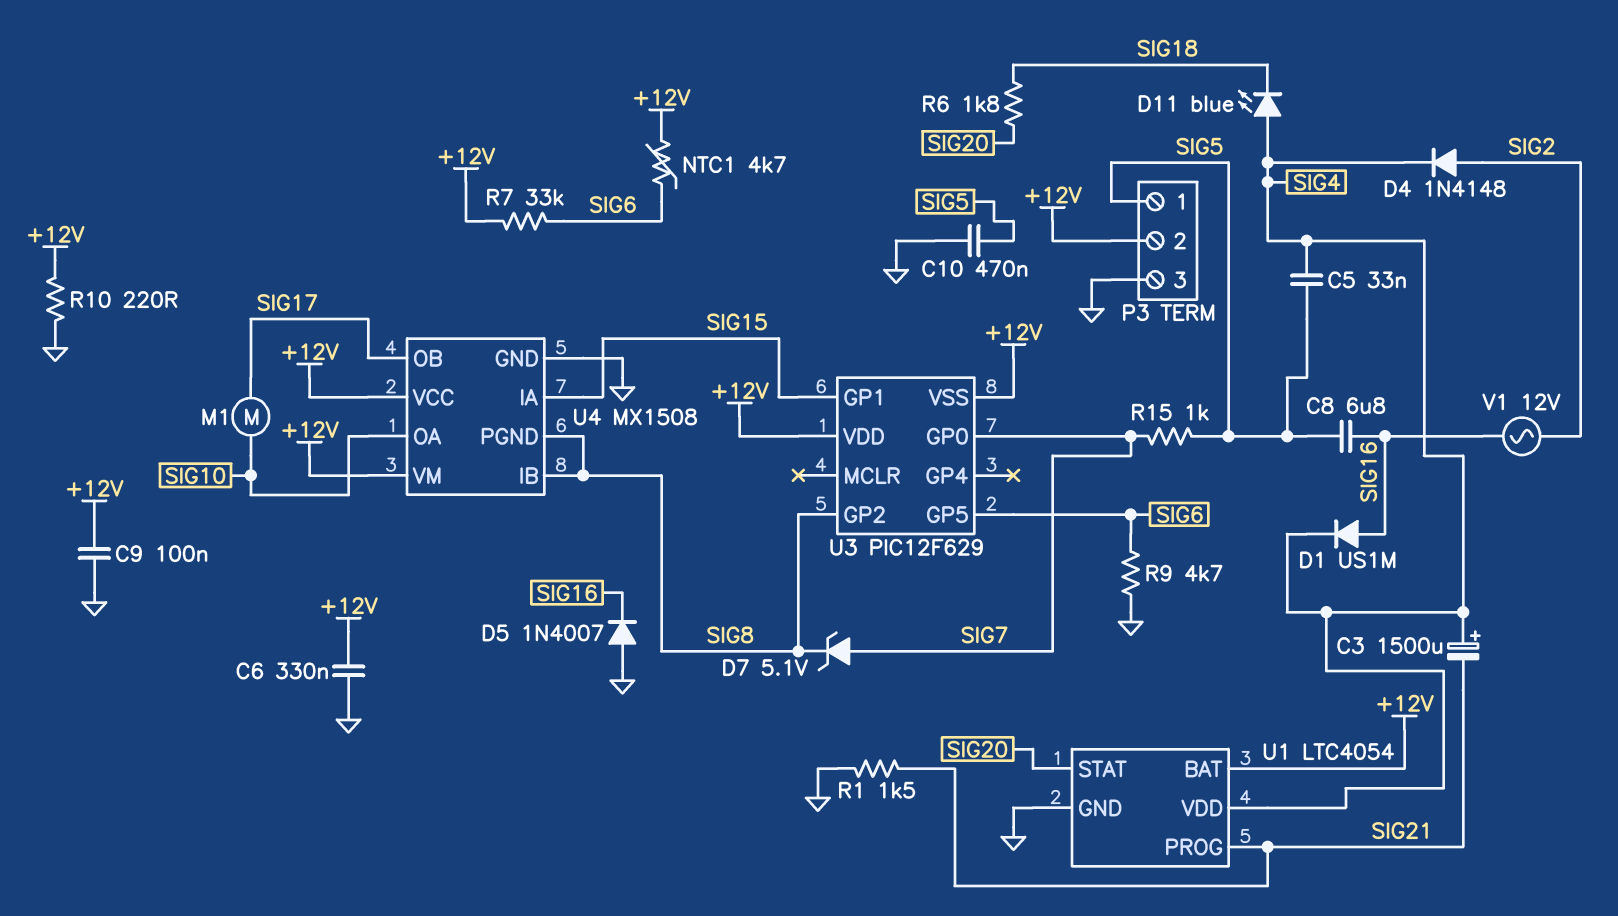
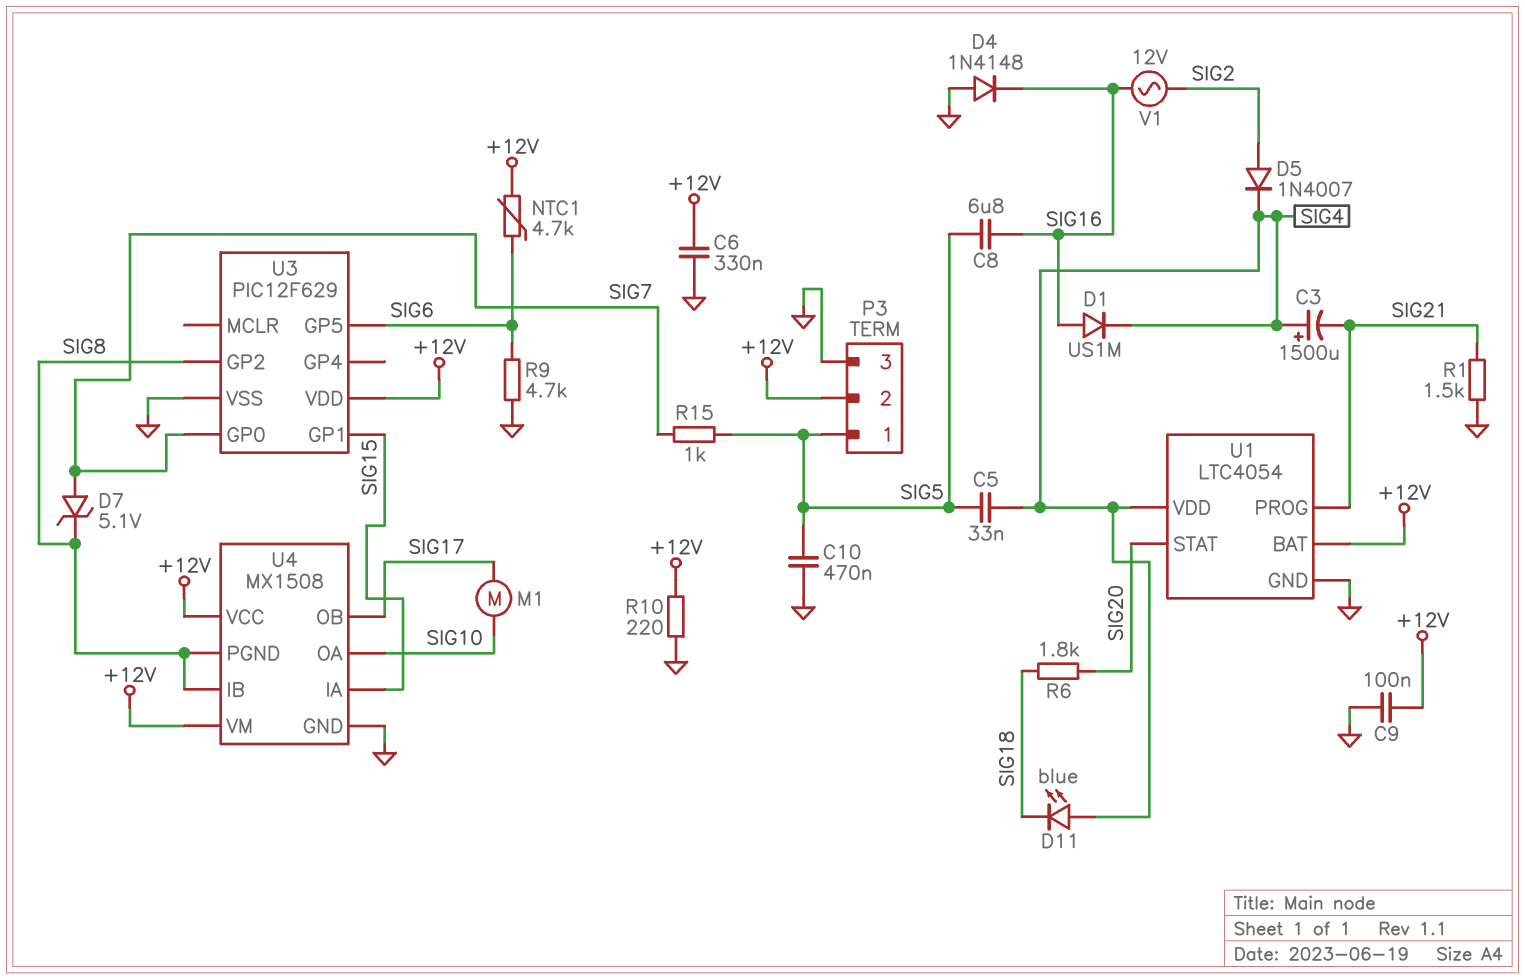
D4: diode 1N4148 (A SIG2, K SIG4) -> diode 1N4148 (A GND, K SIG16)
D5: diode 1N4007 (A GND, K SIG16) -> diode 1N4007 (A SIG2, K SIG4)
R7: 33k (+12V, SIG6) -> none
U3 pin VSS: +12V -> GND

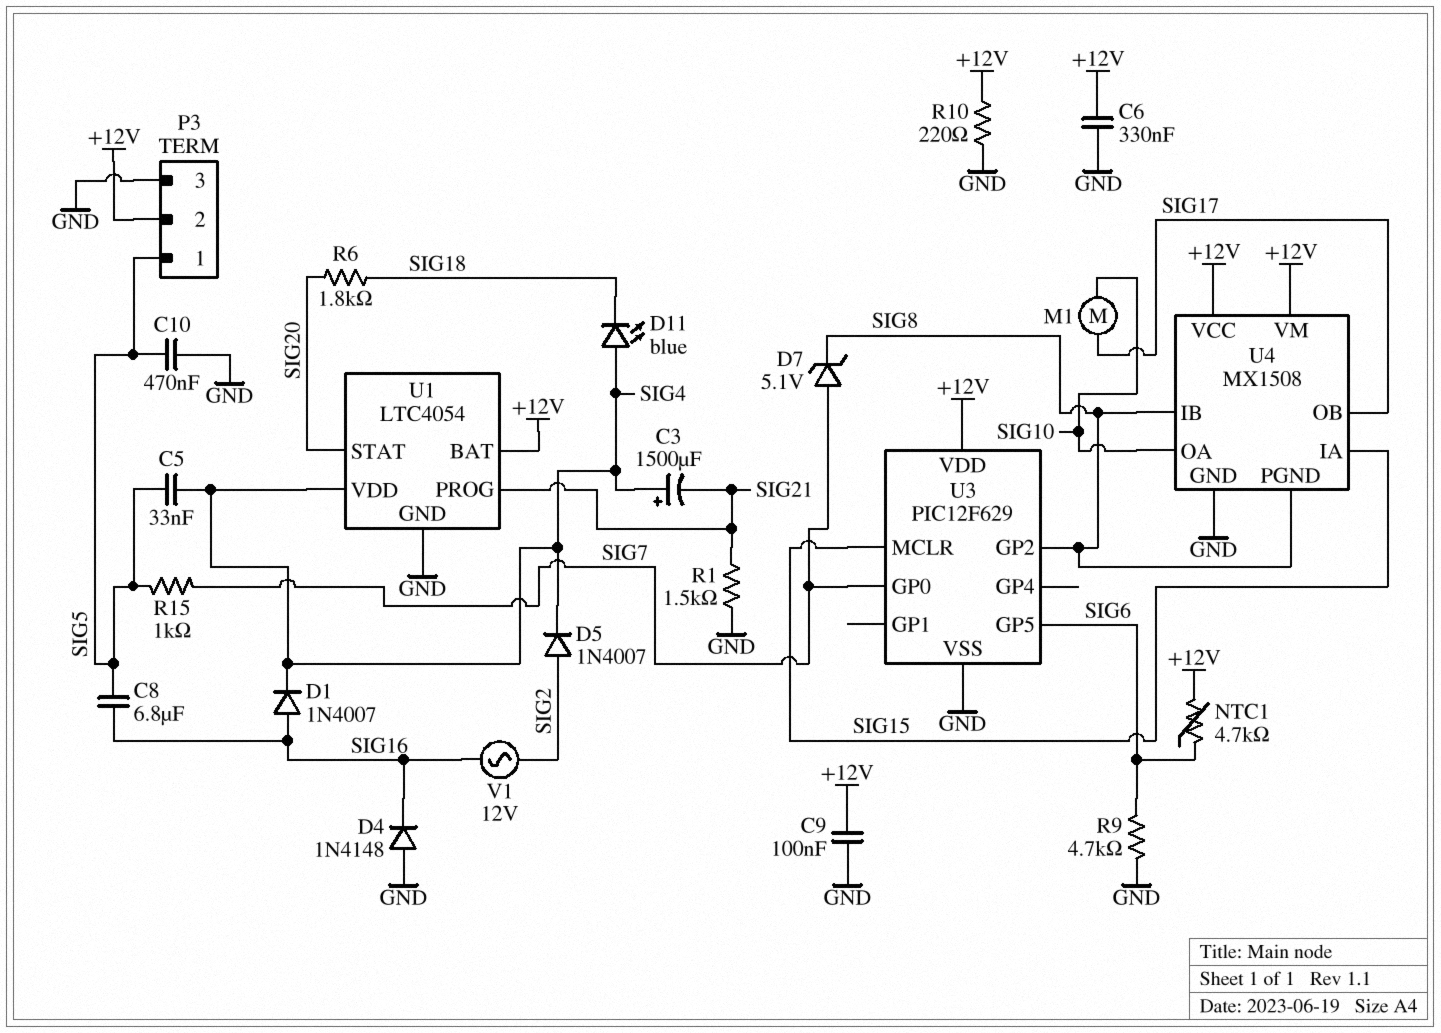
D1: diode US1M (A SIG16, K SIG4) -> diode 1N4007 (A SIG16, K SIG4)
U3 pin GP1: SIG15 -> none
U3 pin MCLR: none -> SIG15

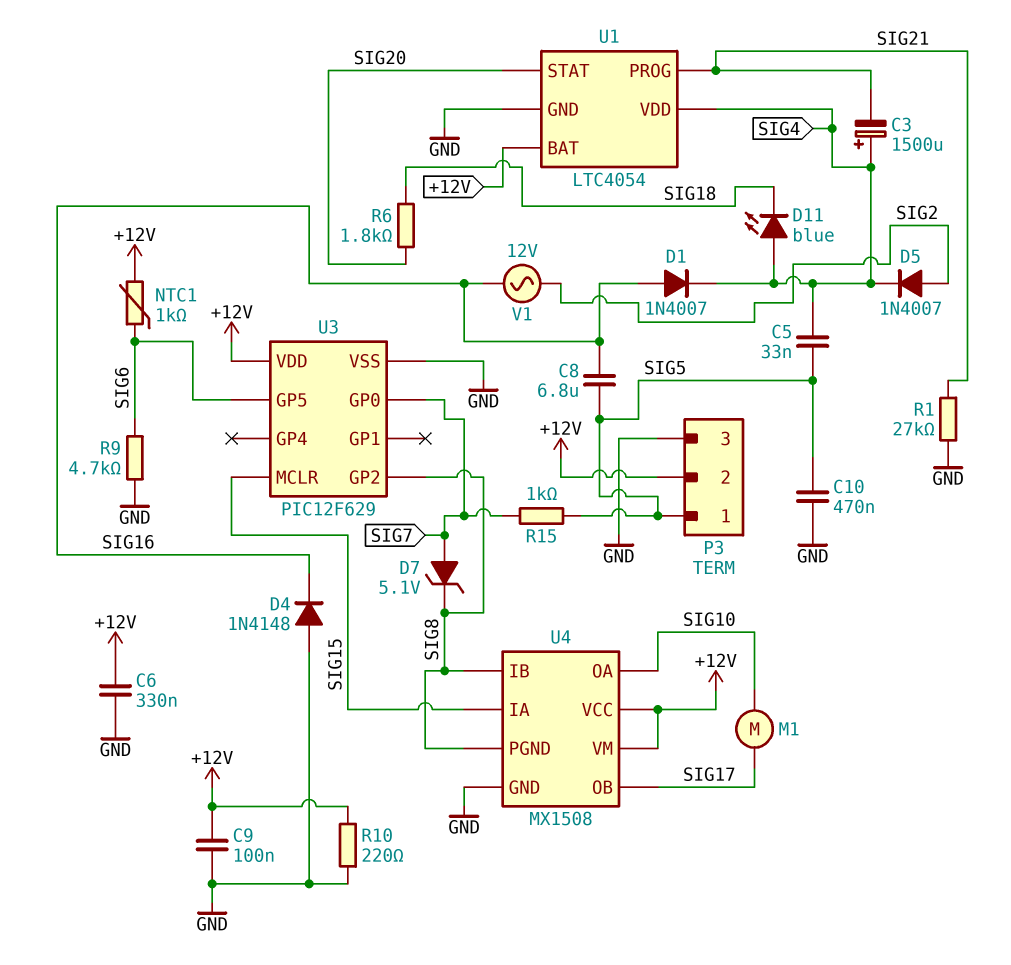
NTC1: 4.7k (+12V, SIG6) -> 1k (+12V, SIG6)
R1: 1.5k (GND, SIG21) -> 27k (GND, SIG21)

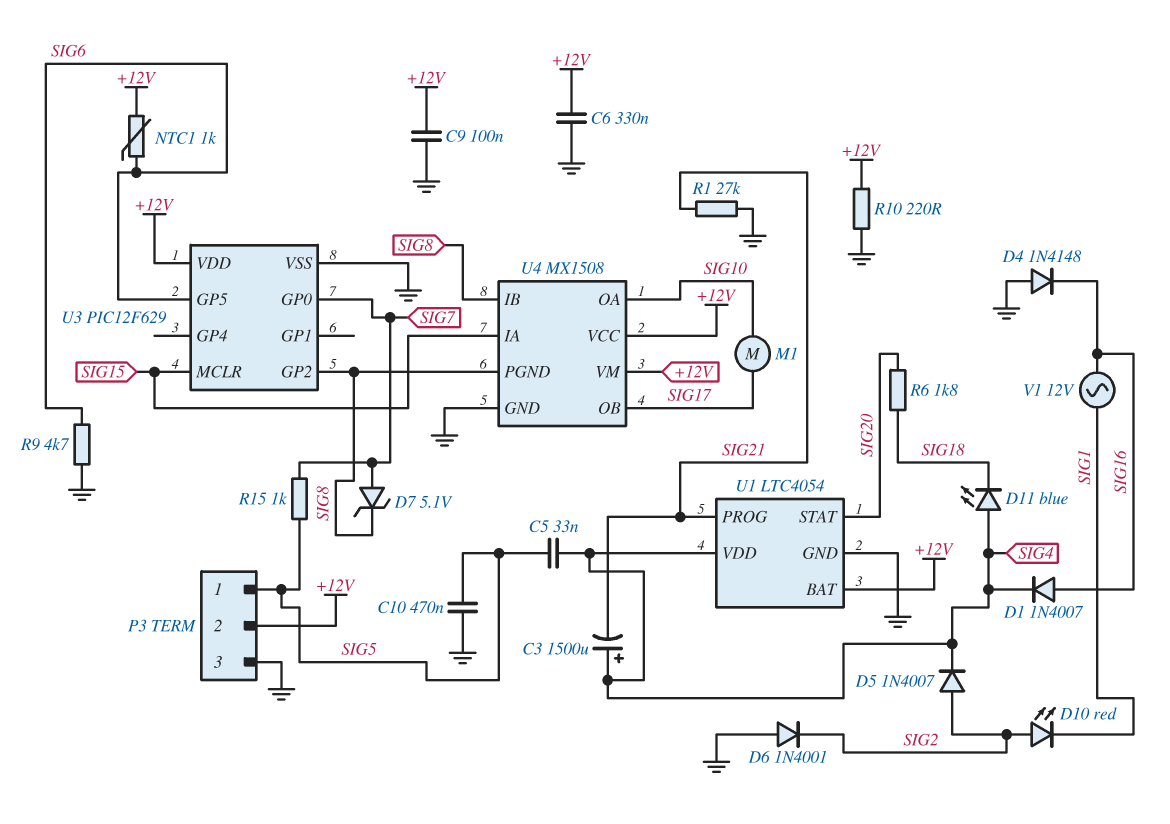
C8: 6.8uF (SIG5, SIG16) -> none
D6: none -> diode 1N4001 (A GND, K SIG2)
D10: none -> LED red (A SIG2, K SIG1)
V1: AC 12V (SIG2, SIG16) -> AC 12V (SIG1, SIG16)

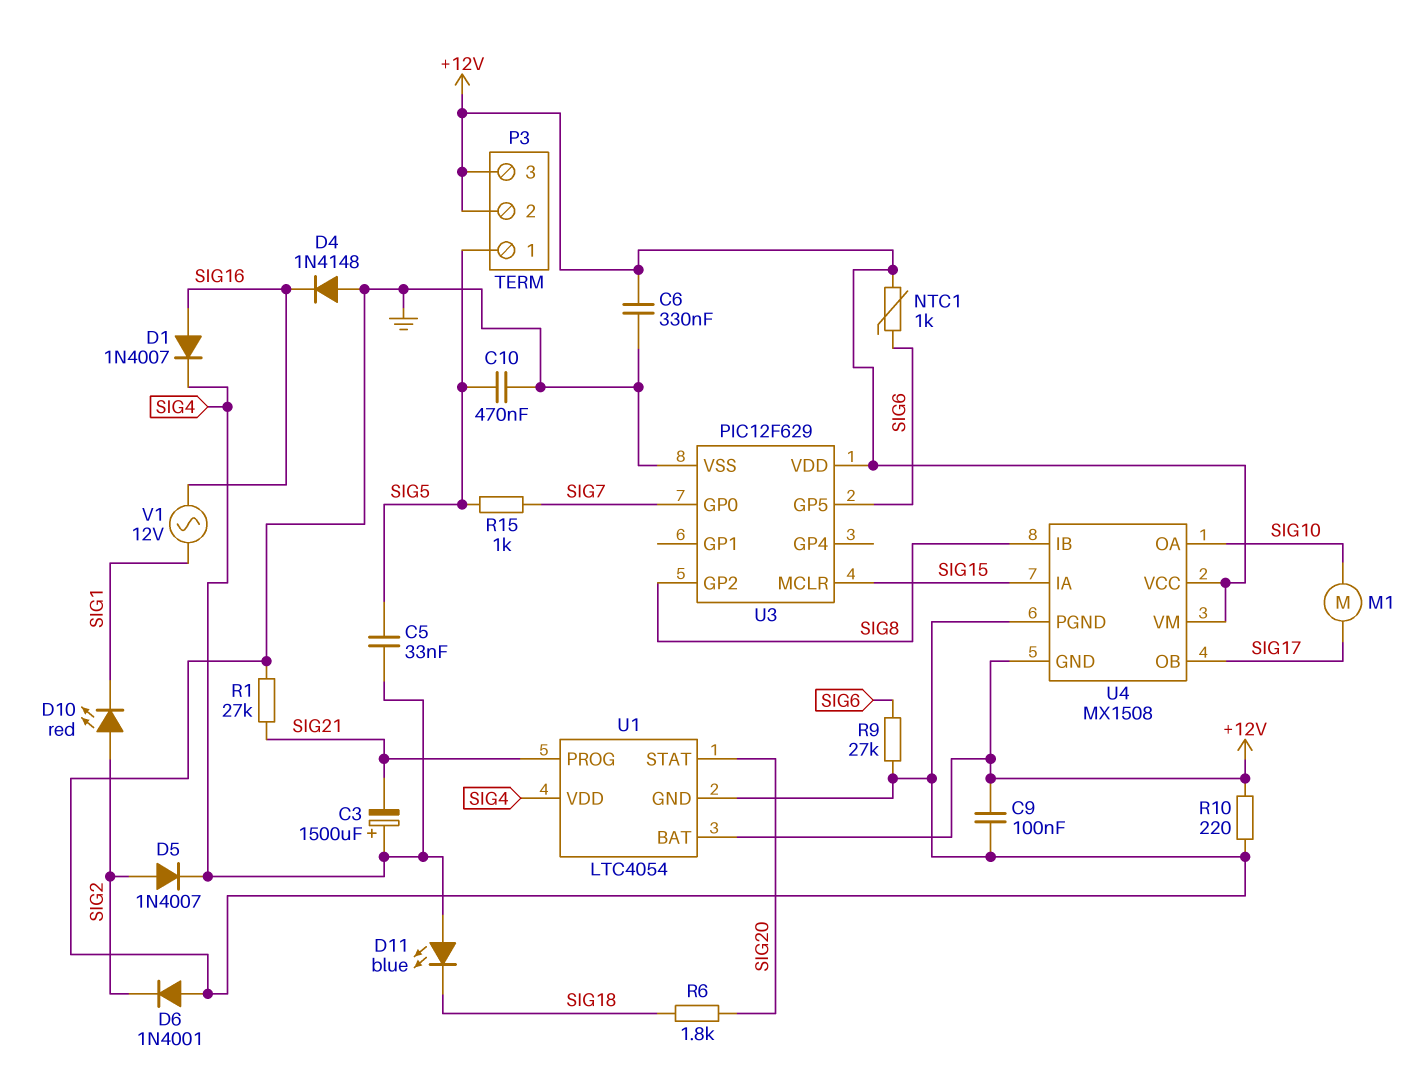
D7: zener 5.1V (A SIG7, K SIG8) -> none
P3 pin 3: GND -> +12V
R9: 4.7k (GND, SIG6) -> 27k (GND, SIG6)
U4 pin GND: GND -> +12V
U4 pin PGND: SIG8 -> GND

